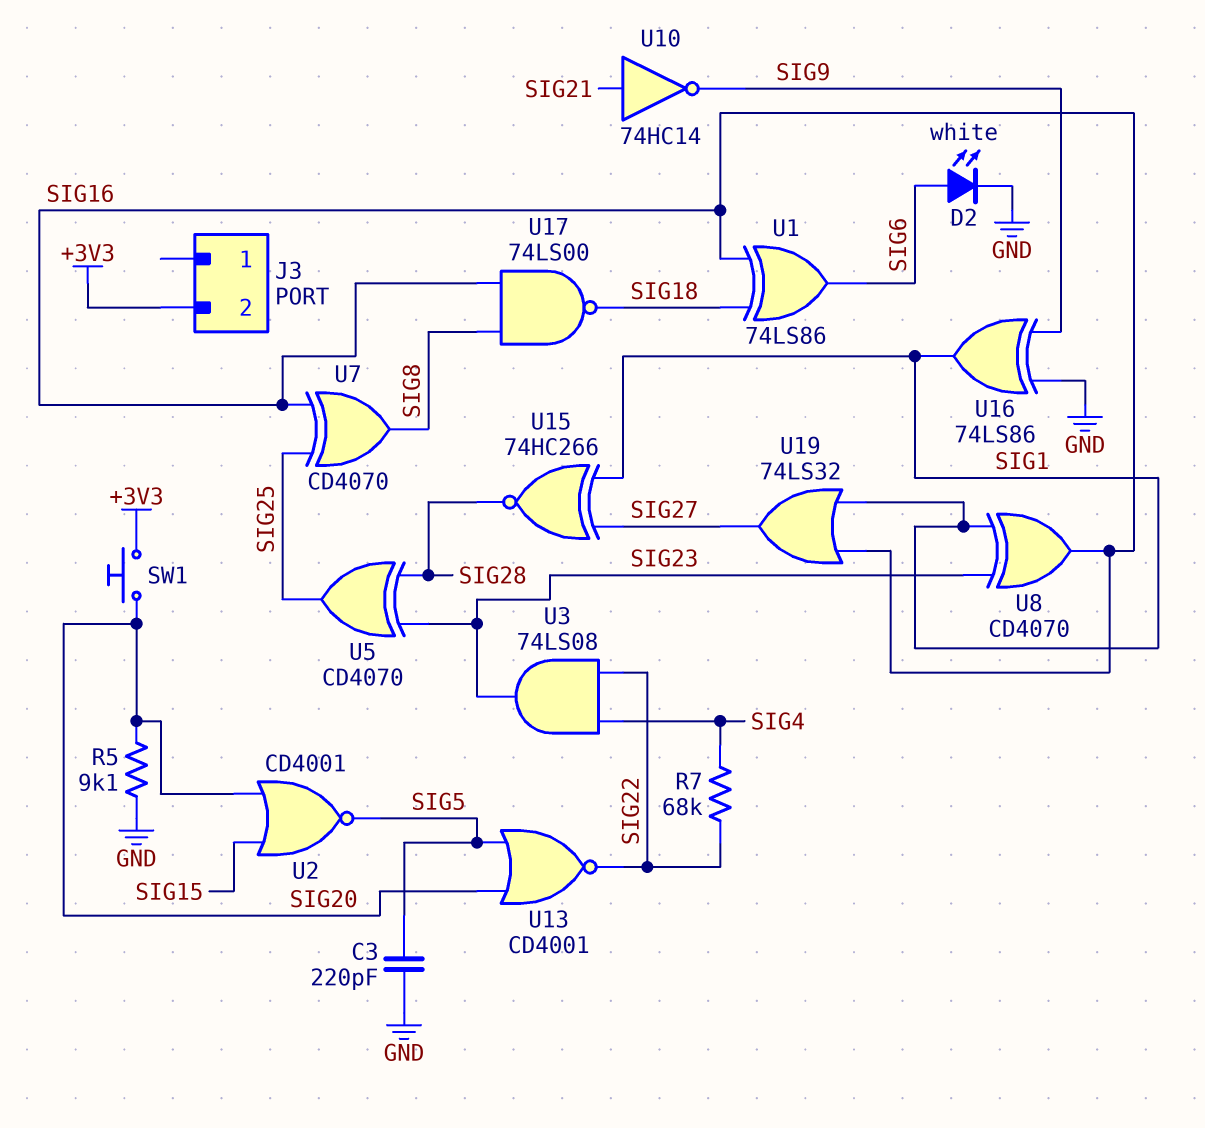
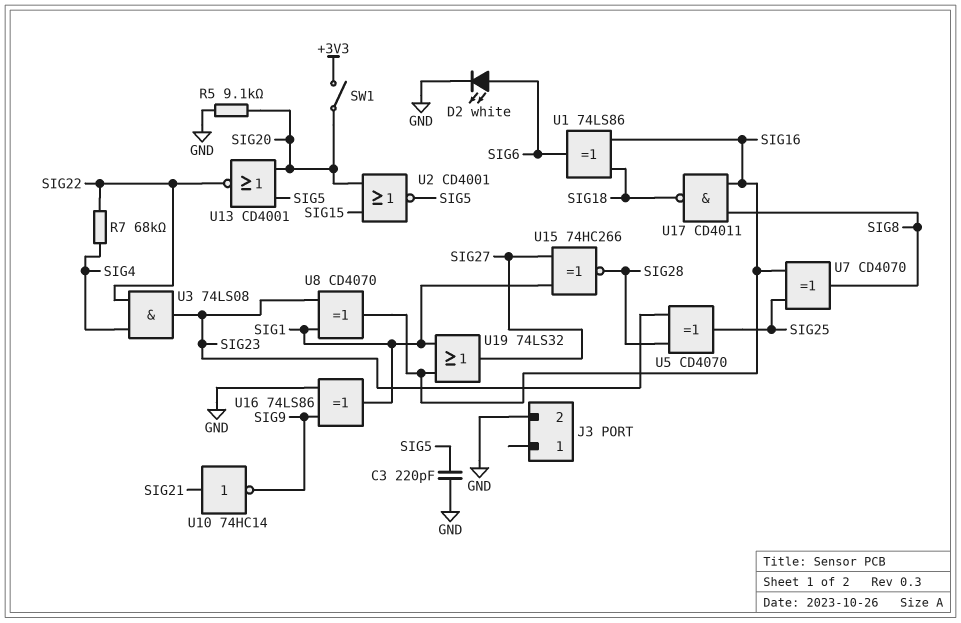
J3 pin 2: +3V3 -> GND
SW1: button (+3V3, SIG20) -> switch (+3V3, SIG20)
U17: NAND 74LS00 (in SIG8, in SIG16, out SIG18) -> NAND CD4011 (in SIG8, in SIG16, out SIG18)

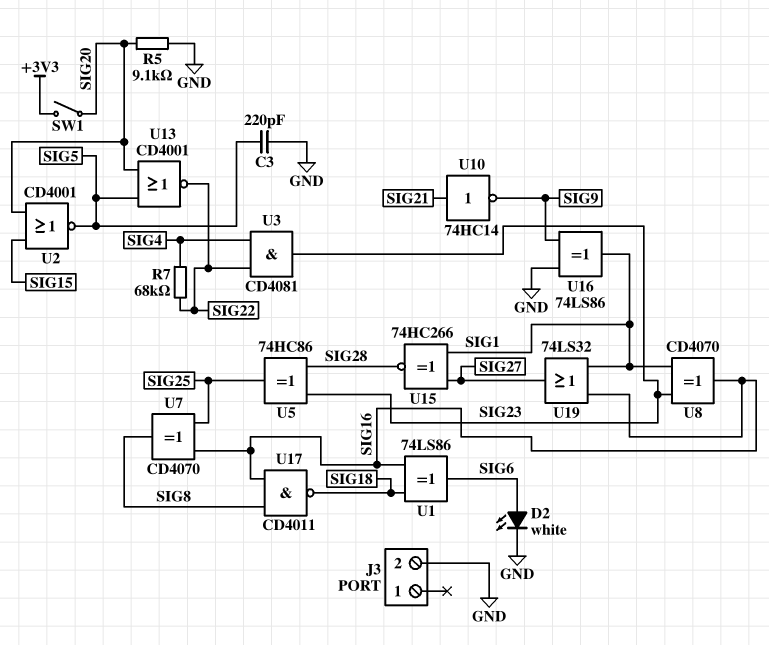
U3: AND 74LS08 (in SIG4, in SIG22, out SIG23) -> AND CD4081 (in SIG4, in SIG22, out SIG23)
U5: XOR CD4070 (in SIG23, in SIG28, out SIG25) -> XOR 74HC86 (in SIG23, in SIG28, out SIG25)

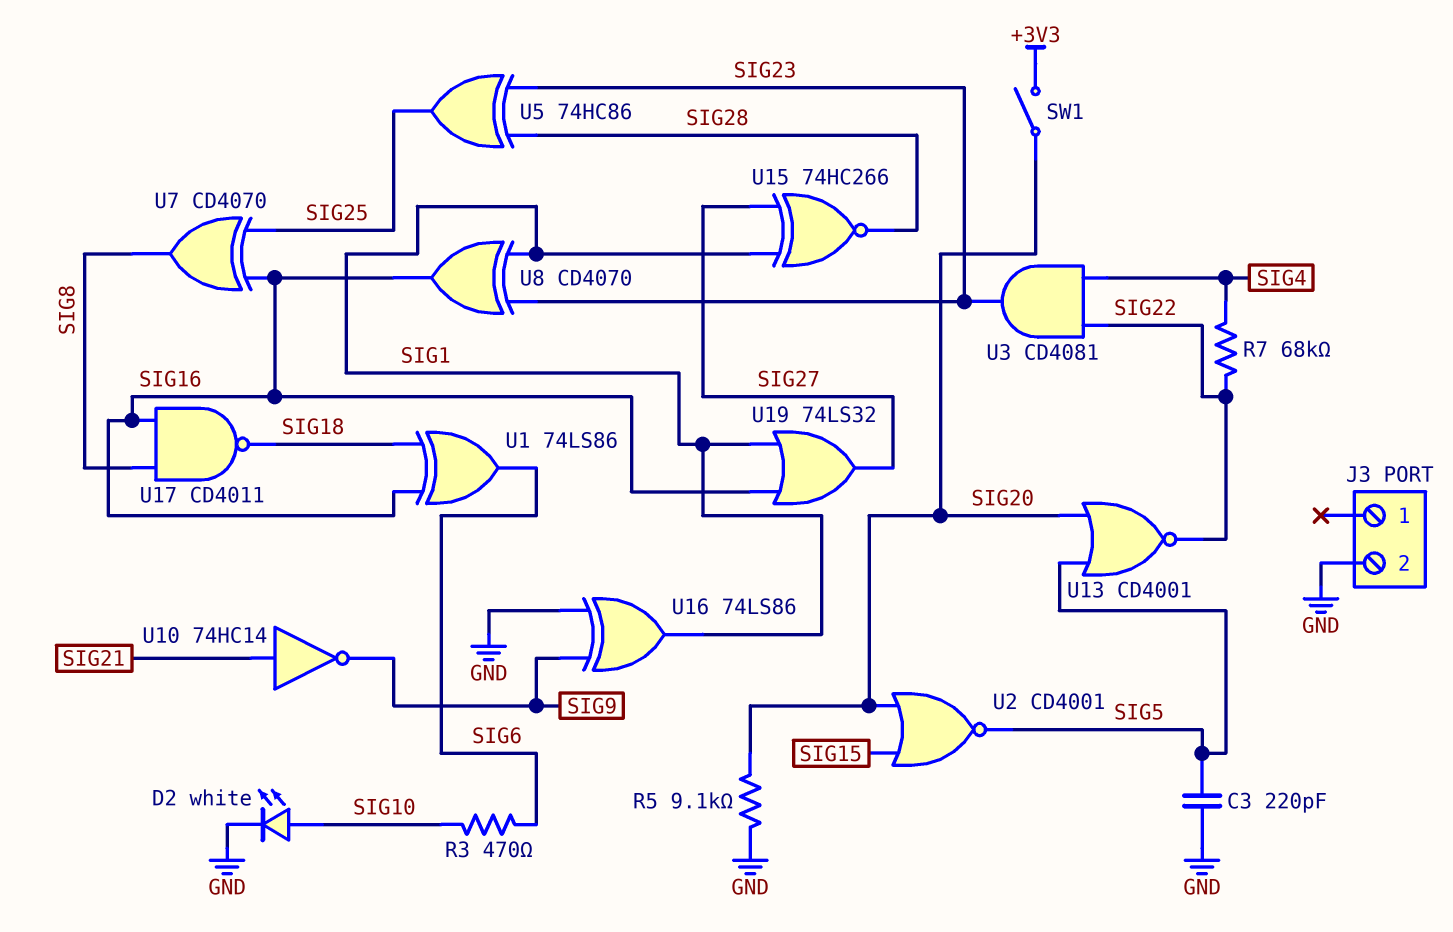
D2: LED white (A SIG6, K GND) -> LED white (A SIG10, K GND)
R3: none -> 470 (SIG6, SIG10)

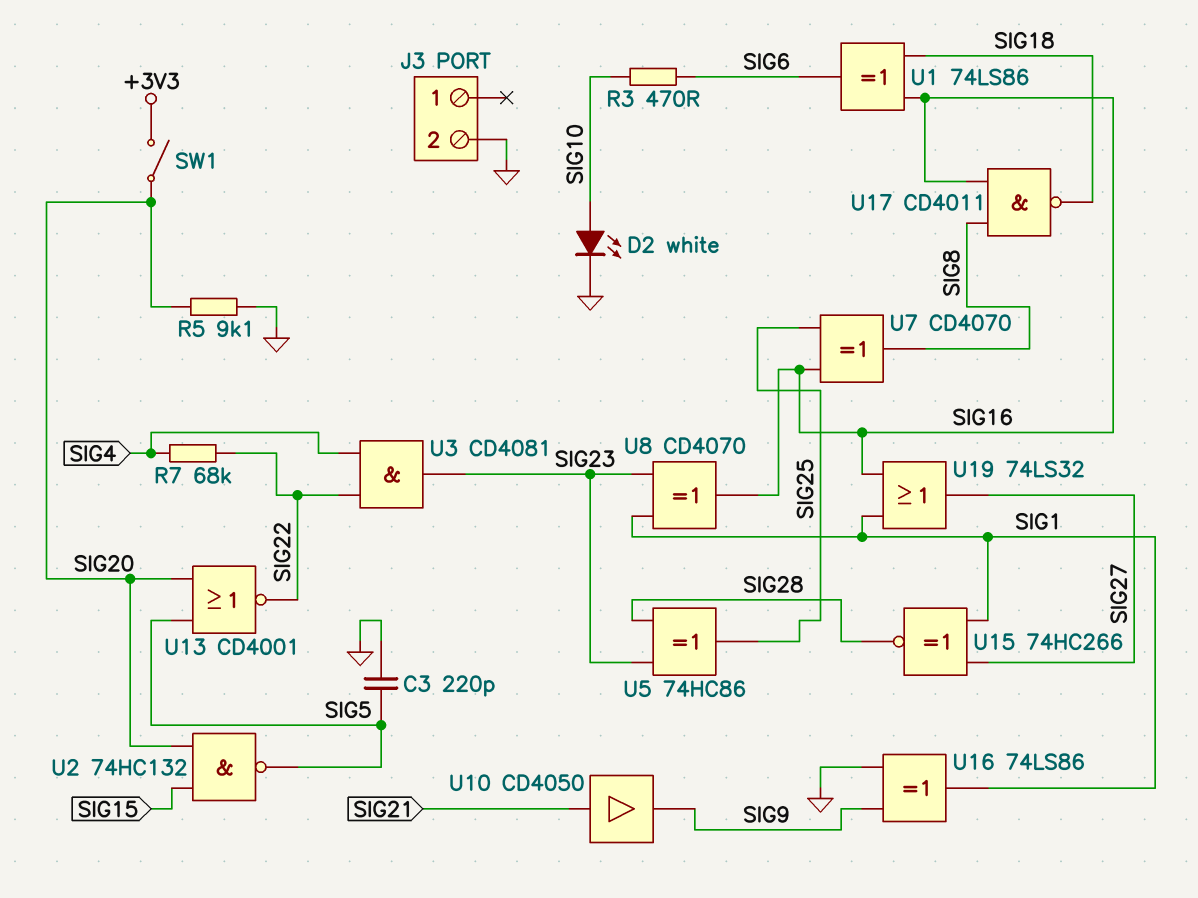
U2: NOR CD4001 (in SIG15, in SIG20, out SIG5) -> NAND 74HC132 (in SIG15, in SIG20, out SIG5)
U10: NOT 74HC14 (in SIG21, out SIG9) -> buffer CD4050 (in SIG21, out SIG9)

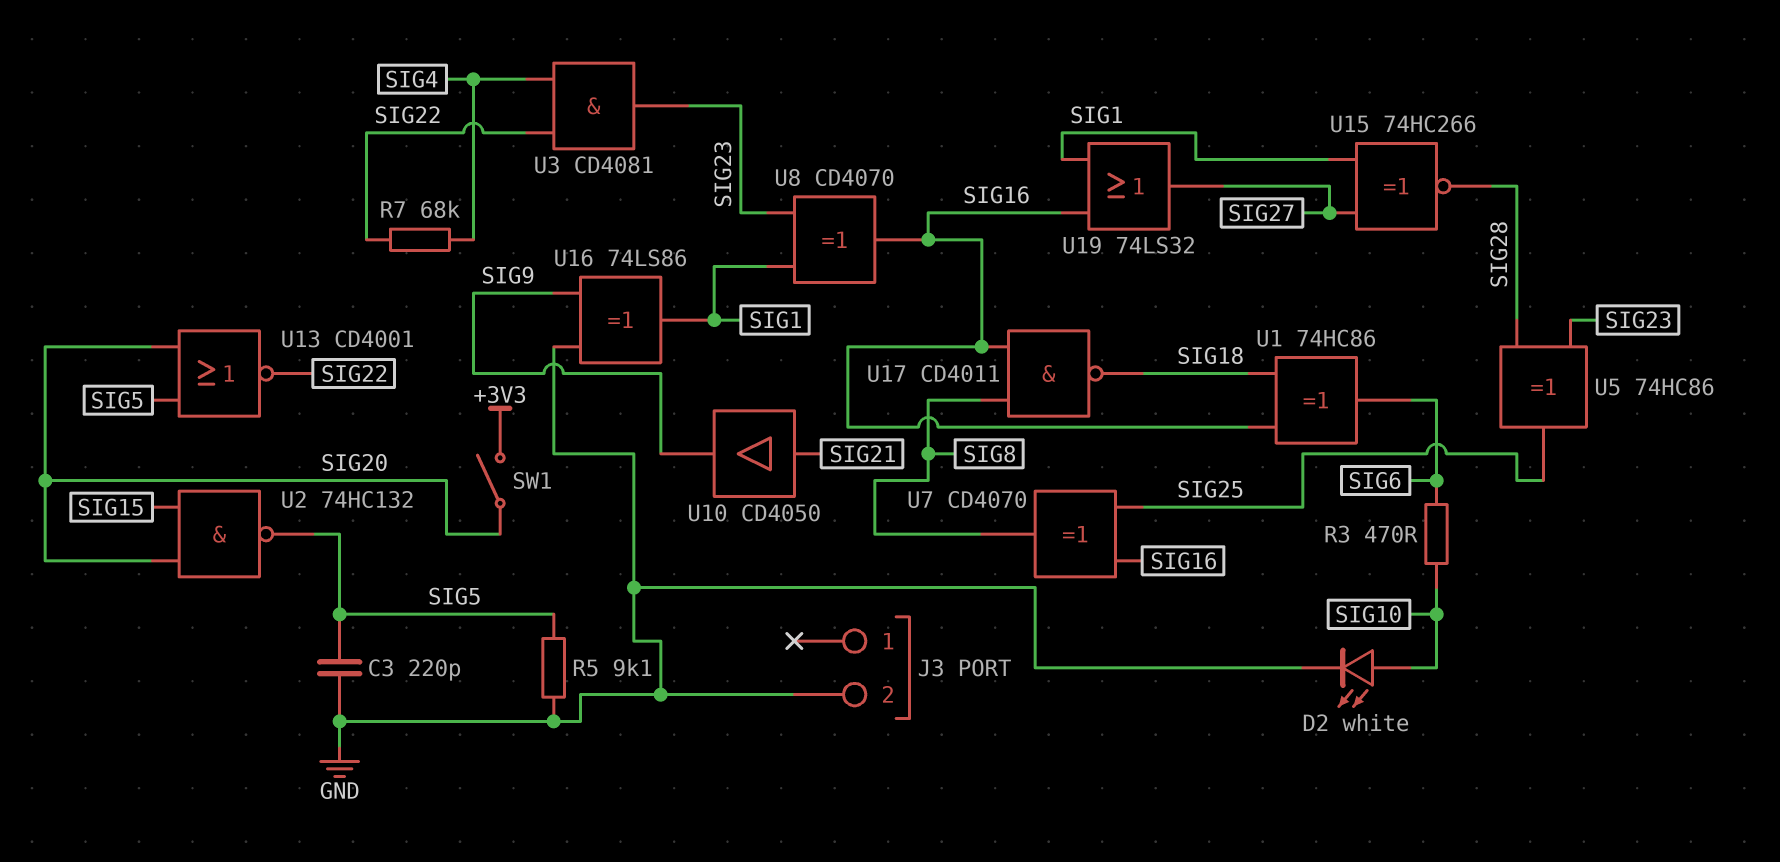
R5: 9.1k (GND, SIG20) -> 9.1k (GND, SIG5)
U1: XOR 74LS86 (in SIG16, in SIG18, out SIG6) -> XOR 74HC86 (in SIG16, in SIG18, out SIG6)

